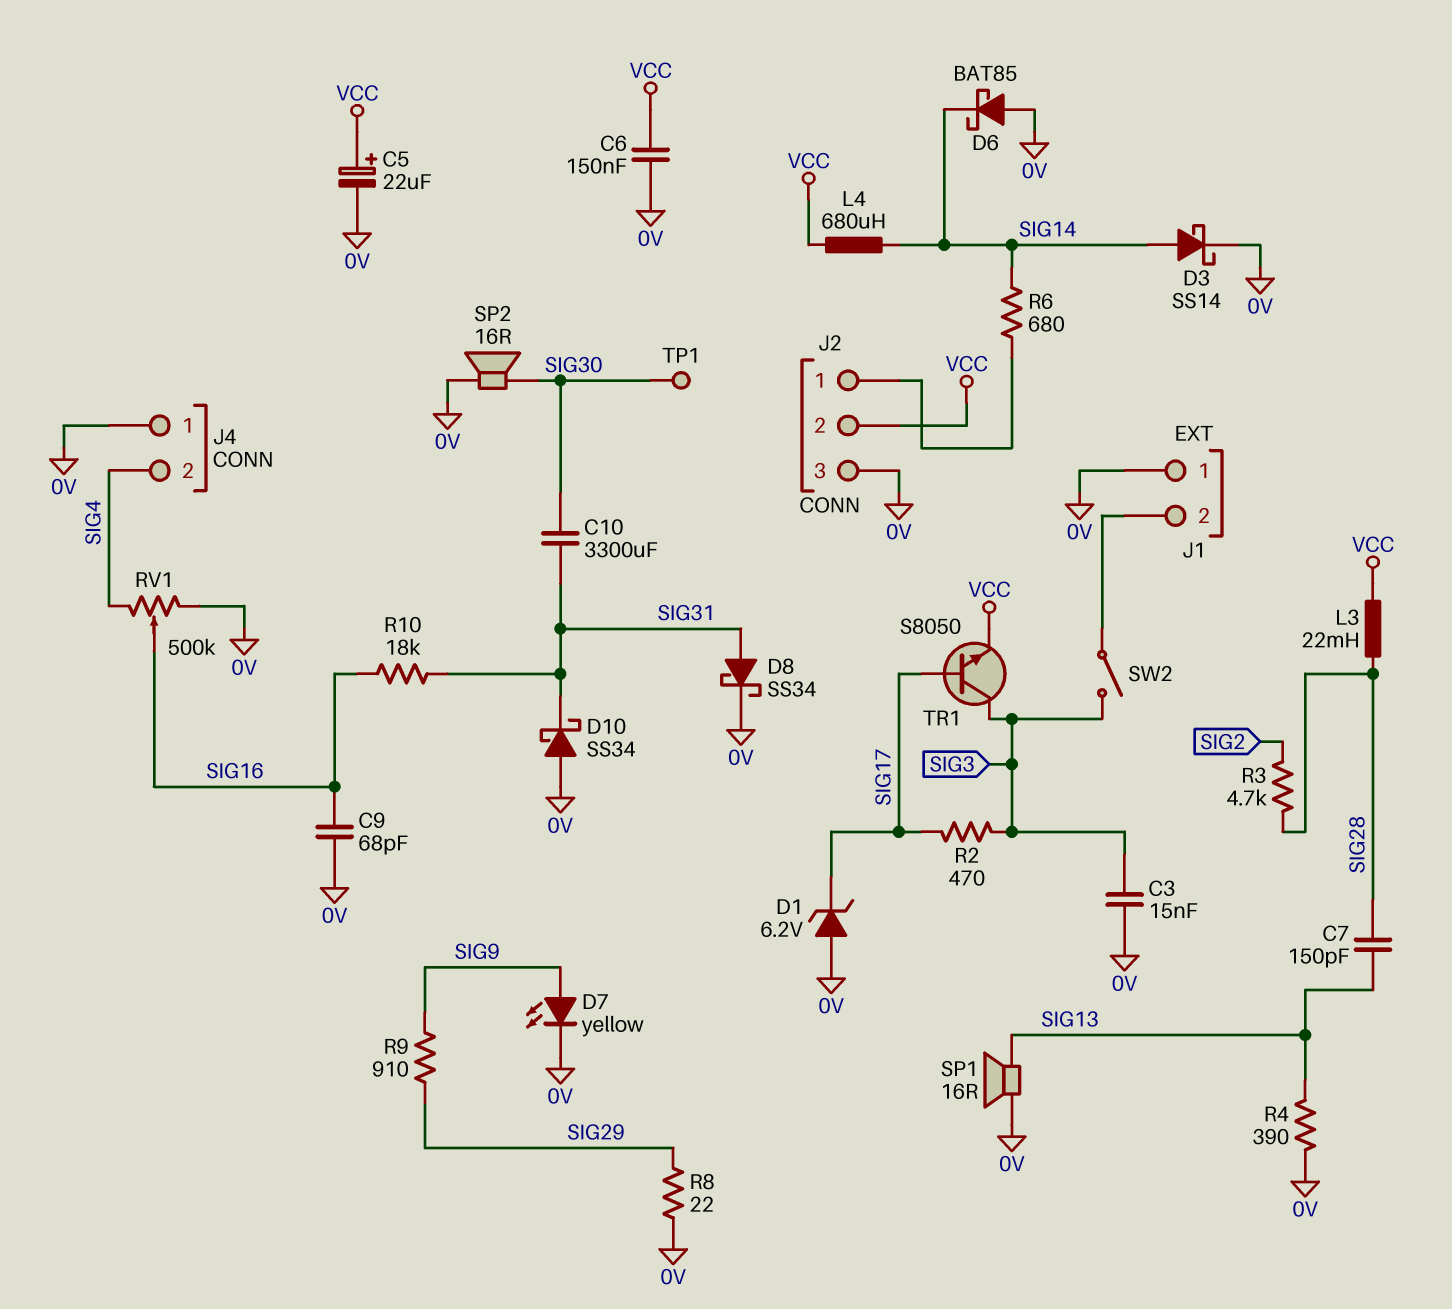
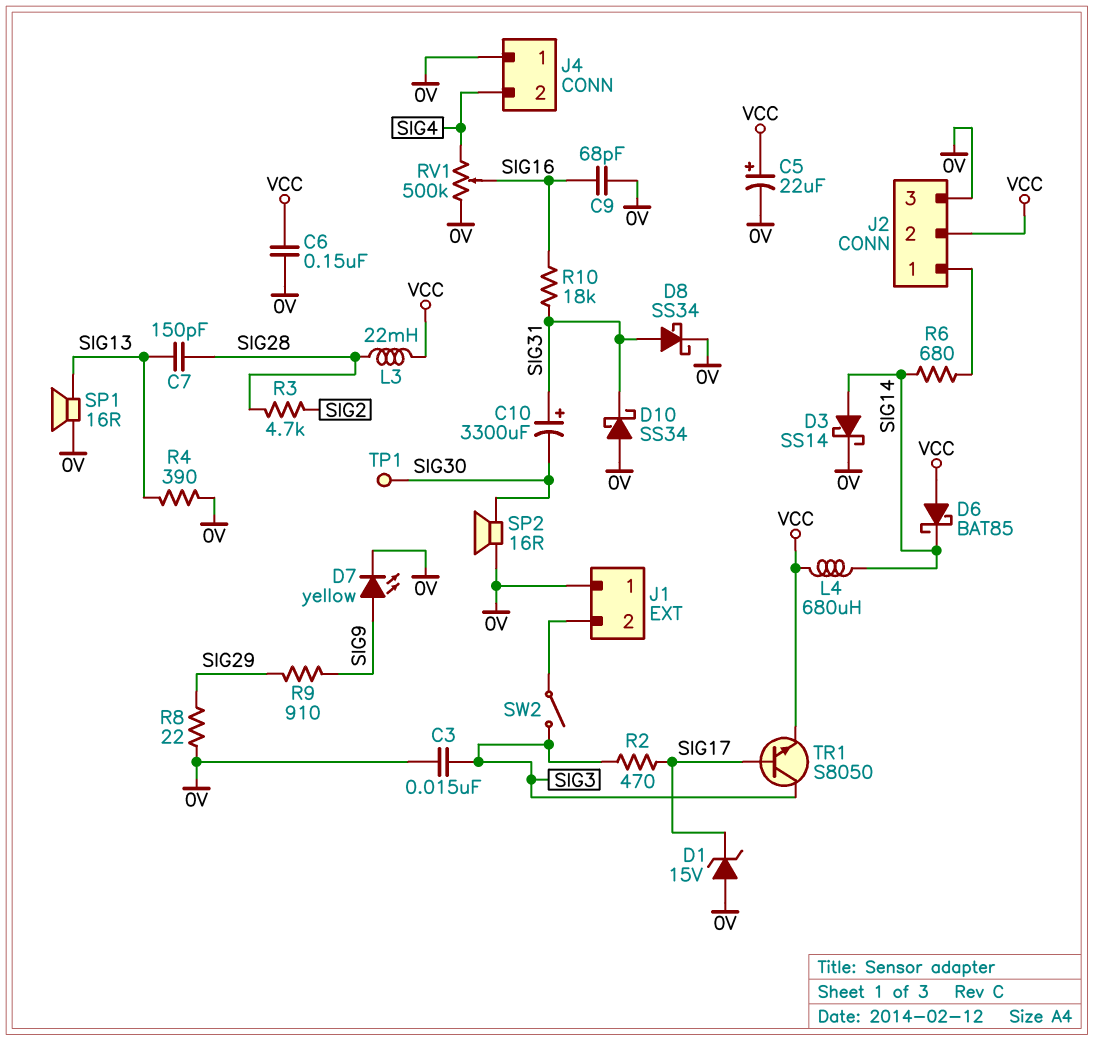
C10: 3300uF (SIG30, SIG31) -> 3300uF (plus SIG31, minus SIG30)
D1: zener 6.2V (A 0V, K SIG17) -> zener 15V (A 0V, K SIG17)
D6: schottky BAT85 (A 0V, K SIG14) -> schottky BAT85 (A VCC, K SIG14)

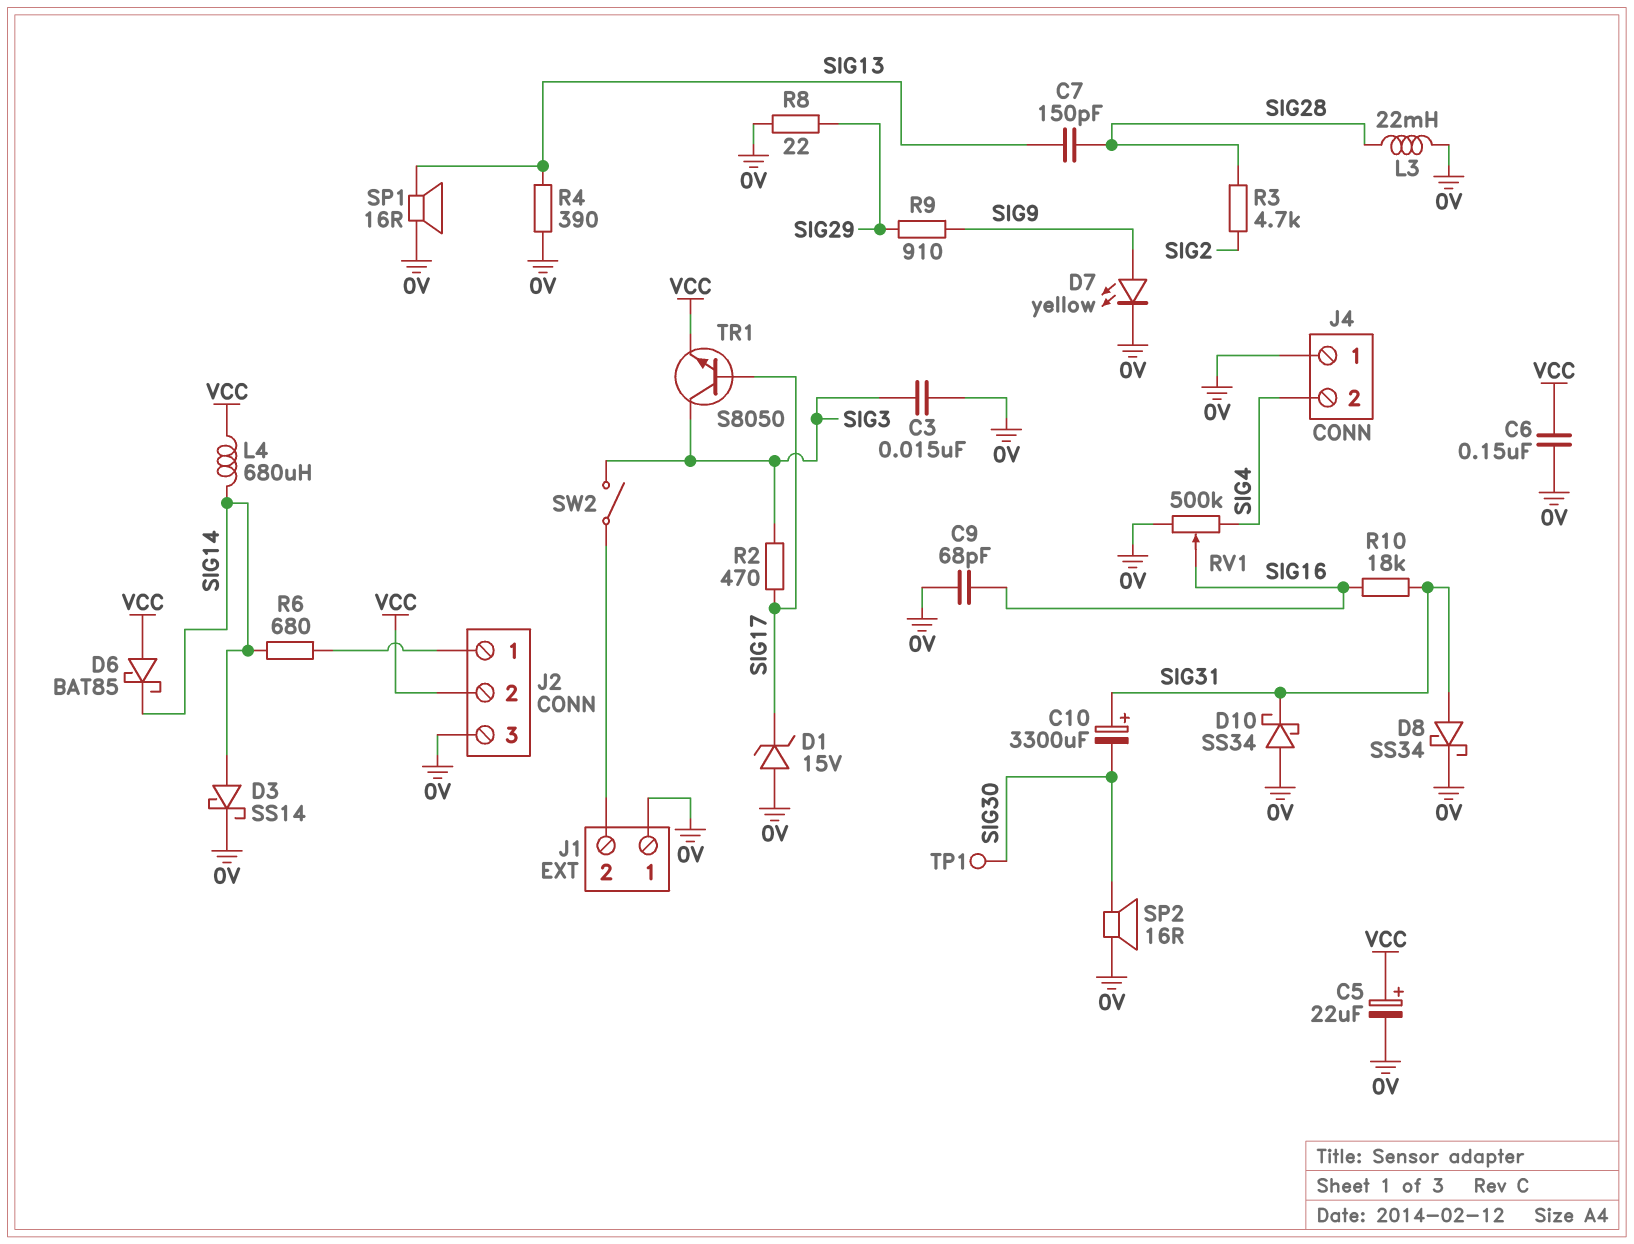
L3: 22mH (SIG28, VCC) -> 22mH (0V, SIG28)

